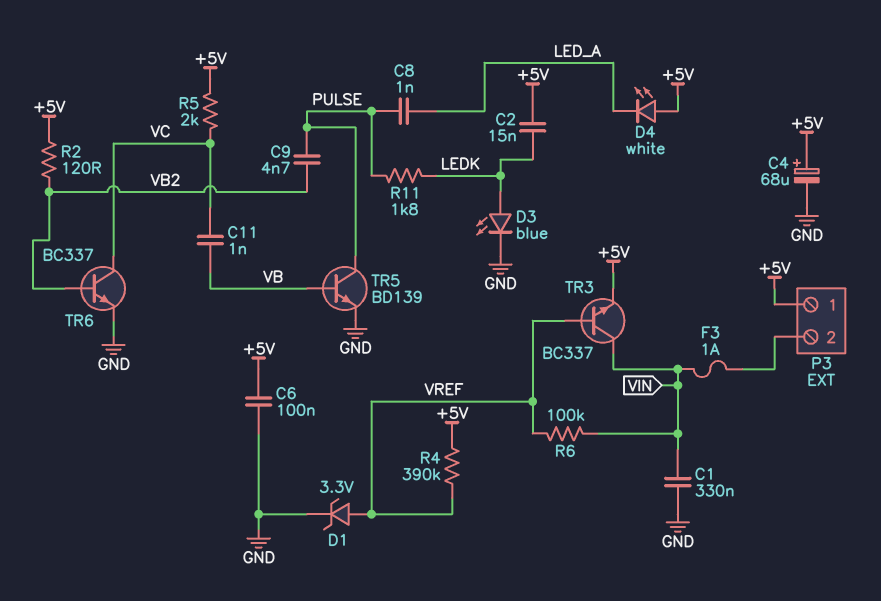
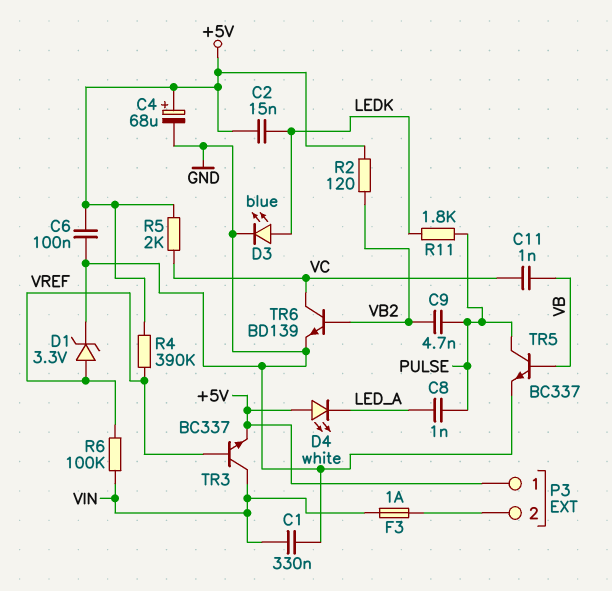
TR5: NPN BD139 (B VB, C PULSE, E GND) -> NPN BC337 (B VB, C PULSE, E GND)
TR6: NPN BC337 (B VB2, C VC, E GND) -> NPN BD139 (B VB2, C VC, E GND)

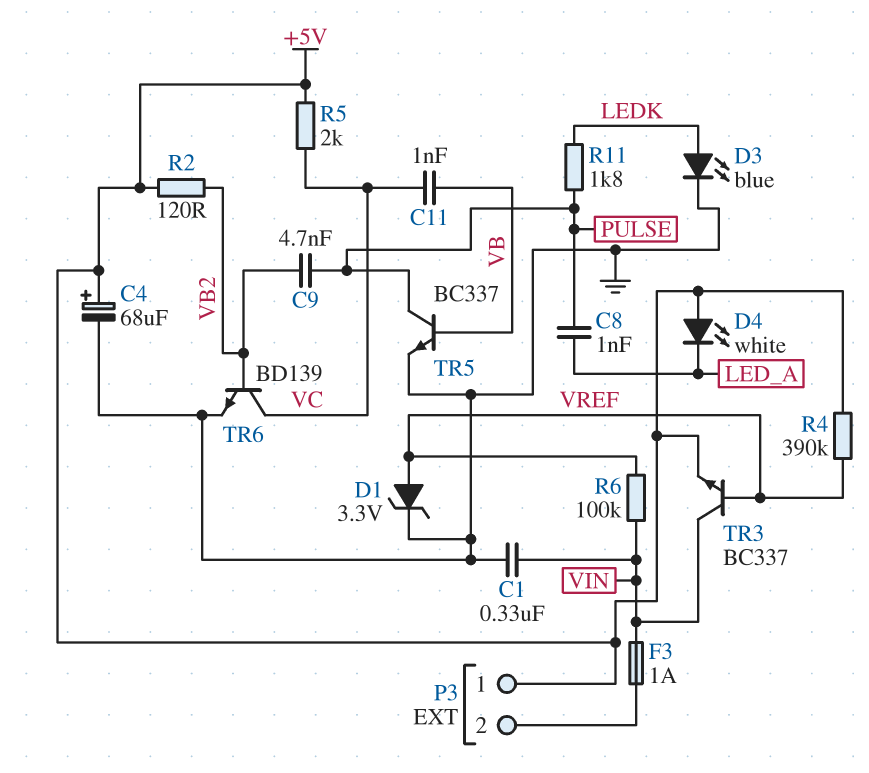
C2: 15nF (+5V, LEDK) -> none
C6: 100nF (+5V, GND) -> none

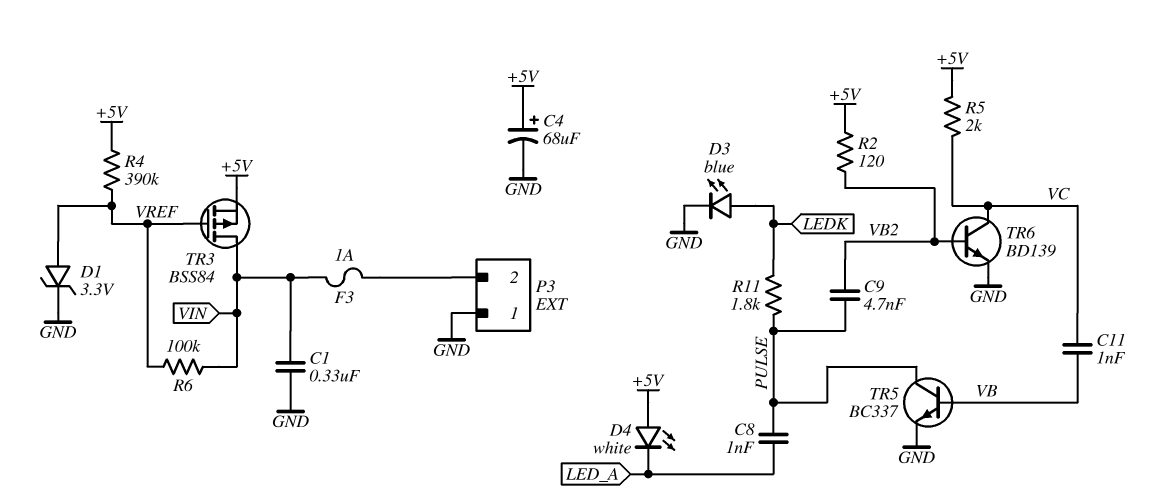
P3 pin 1: +5V -> GND
TR3: NPN BC337 (B VREF, C VIN, E +5V) -> PMOS BSS84 (G VREF, D VIN, S +5V)

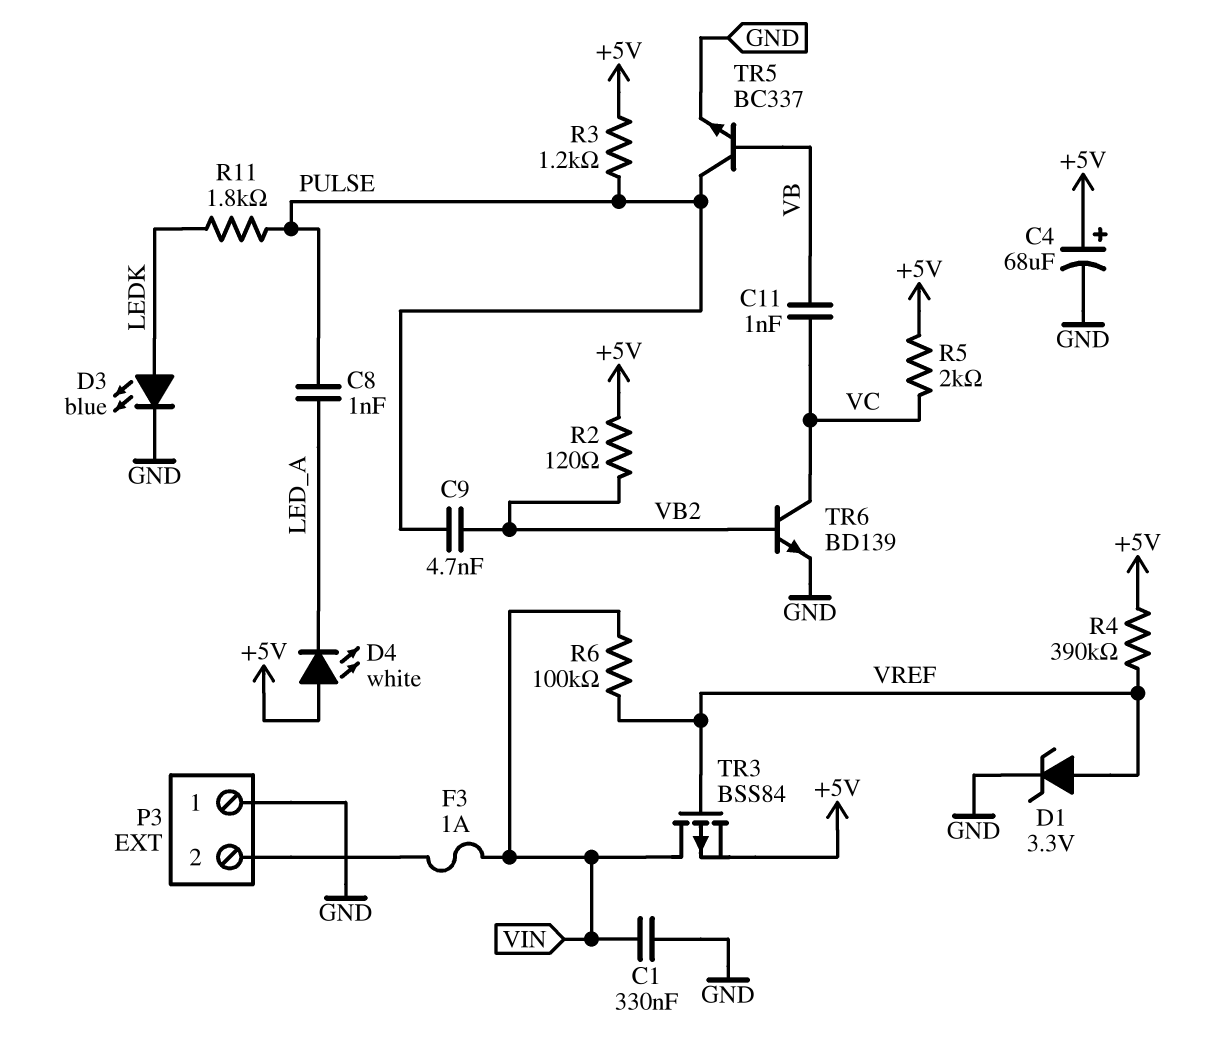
R3: none -> 1.2k (+5V, PULSE)

